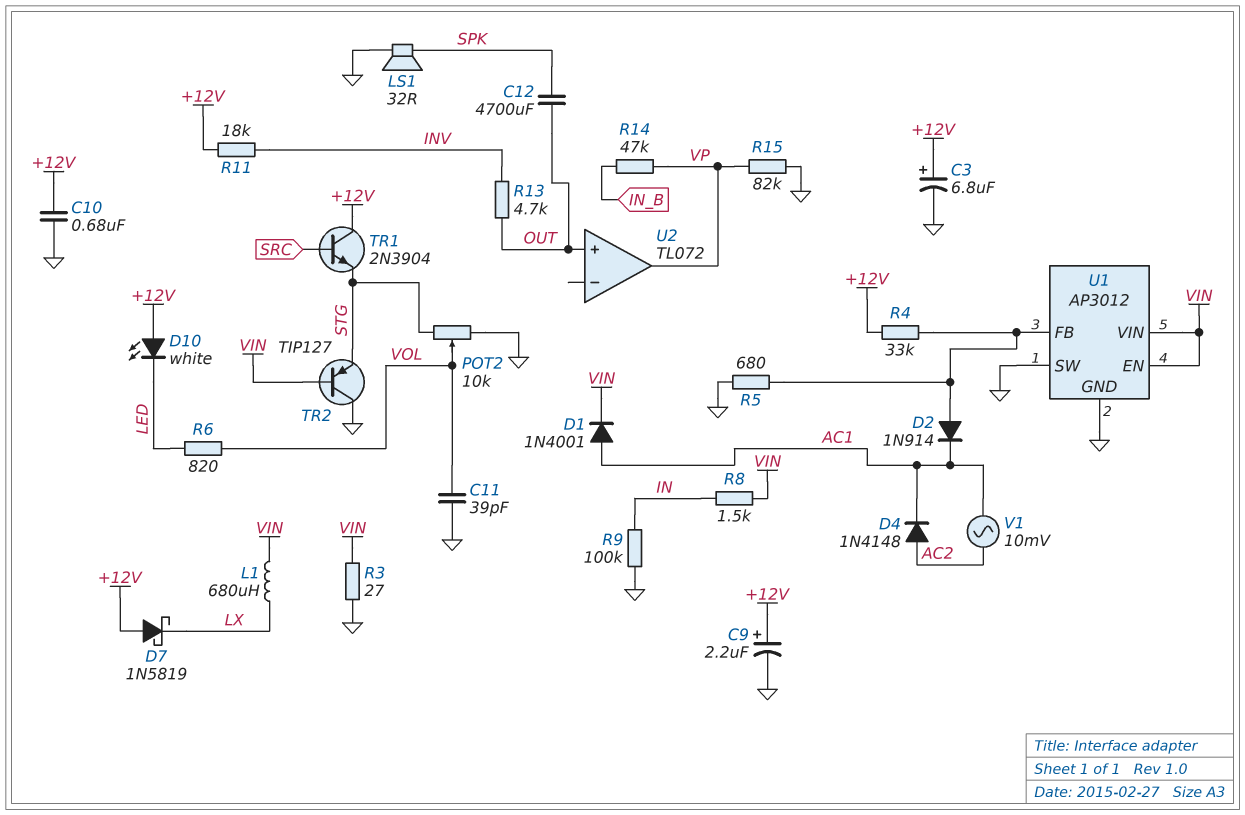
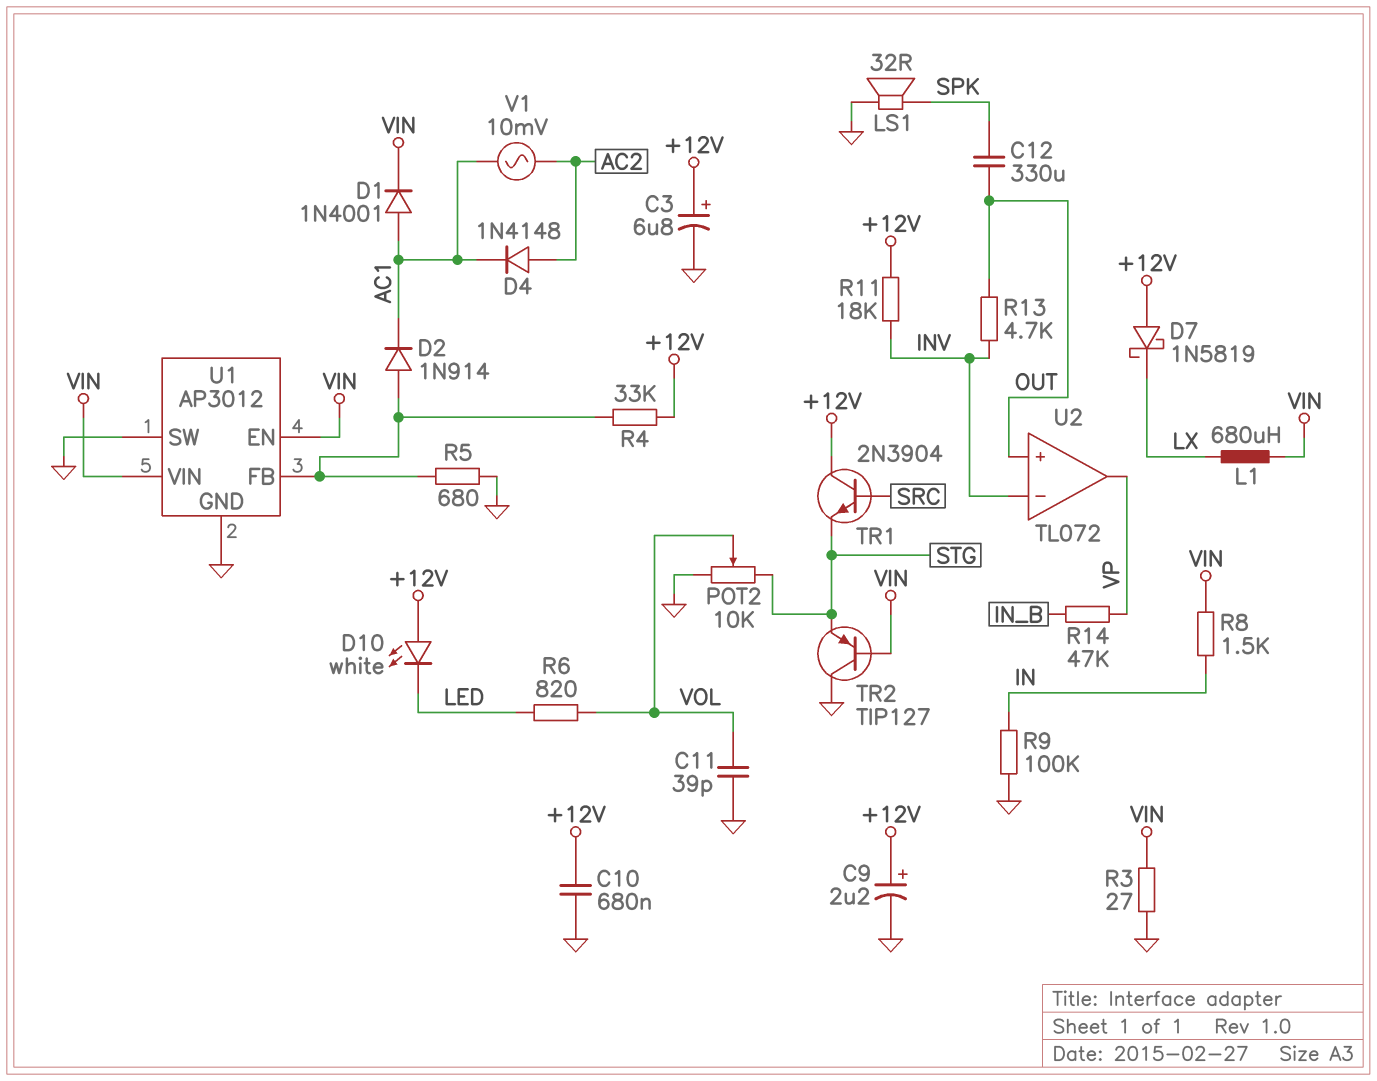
C12: 4700uF (OUT, SPK) -> 330uF (OUT, SPK)
R15: 82k (GND, VP) -> none
U2 pin in-: none -> INV

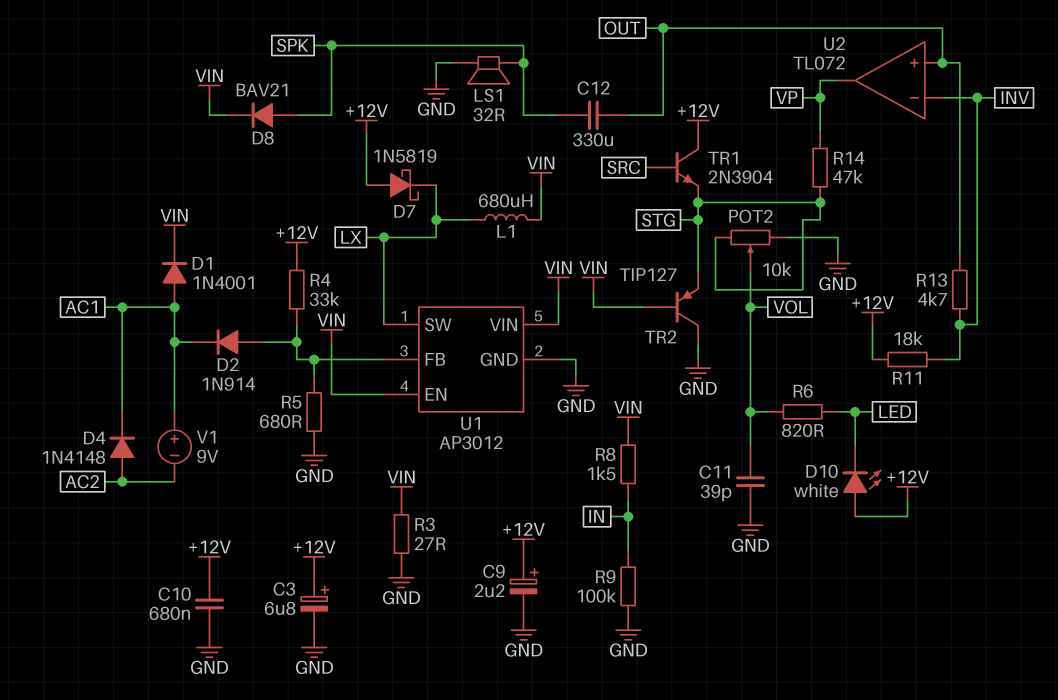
D8: none -> diode BAV21 (A SPK, K VIN)
R14: 47k (IN_B, VP) -> 47k (STG, VP)
U1 pin SW: GND -> LX
V1: AC 10mV (AC1, AC2) -> 9V (plus AC1, minus AC2)

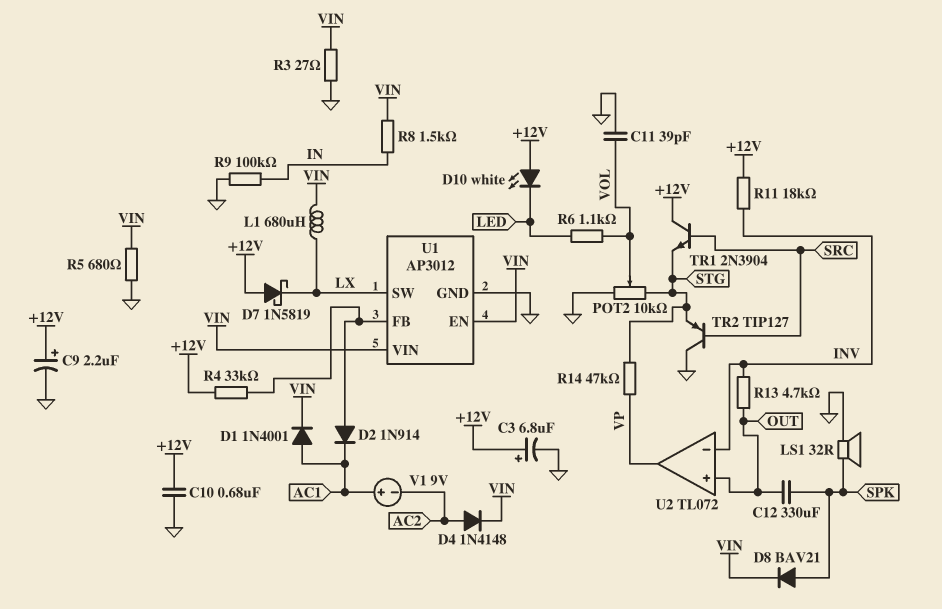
D4: diode 1N4148 (A AC2, K AC1) -> diode 1N4148 (A AC2, K VIN)
R5: 680 (GND, U1/FB) -> 680 (GND, VIN)
R6: 820 (LED, VOL) -> 1.1k (LED, VOL)
TR2: PNP TIP127 (B VIN, C GND, E STG) -> PNP TIP127 (B SRC, C GND, E STG)

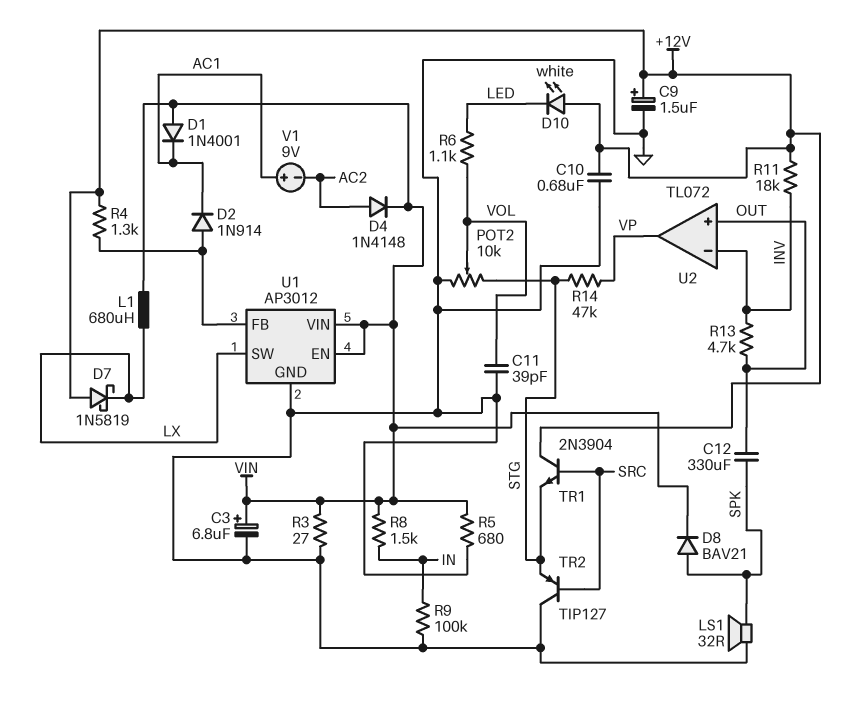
C3: 6.8uF (plus +12V, minus GND) -> 6.8uF (plus VIN, minus GND)
C9: 2.2uF (plus +12V, minus GND) -> 1.5uF (plus +12V, minus GND)
D1: diode 1N4001 (A AC1, K VIN) -> diode 1N4001 (A VIN, K AC1)
R4: 33k (+12V, U1/FB) -> 1.3k (+12V, U1/FB)

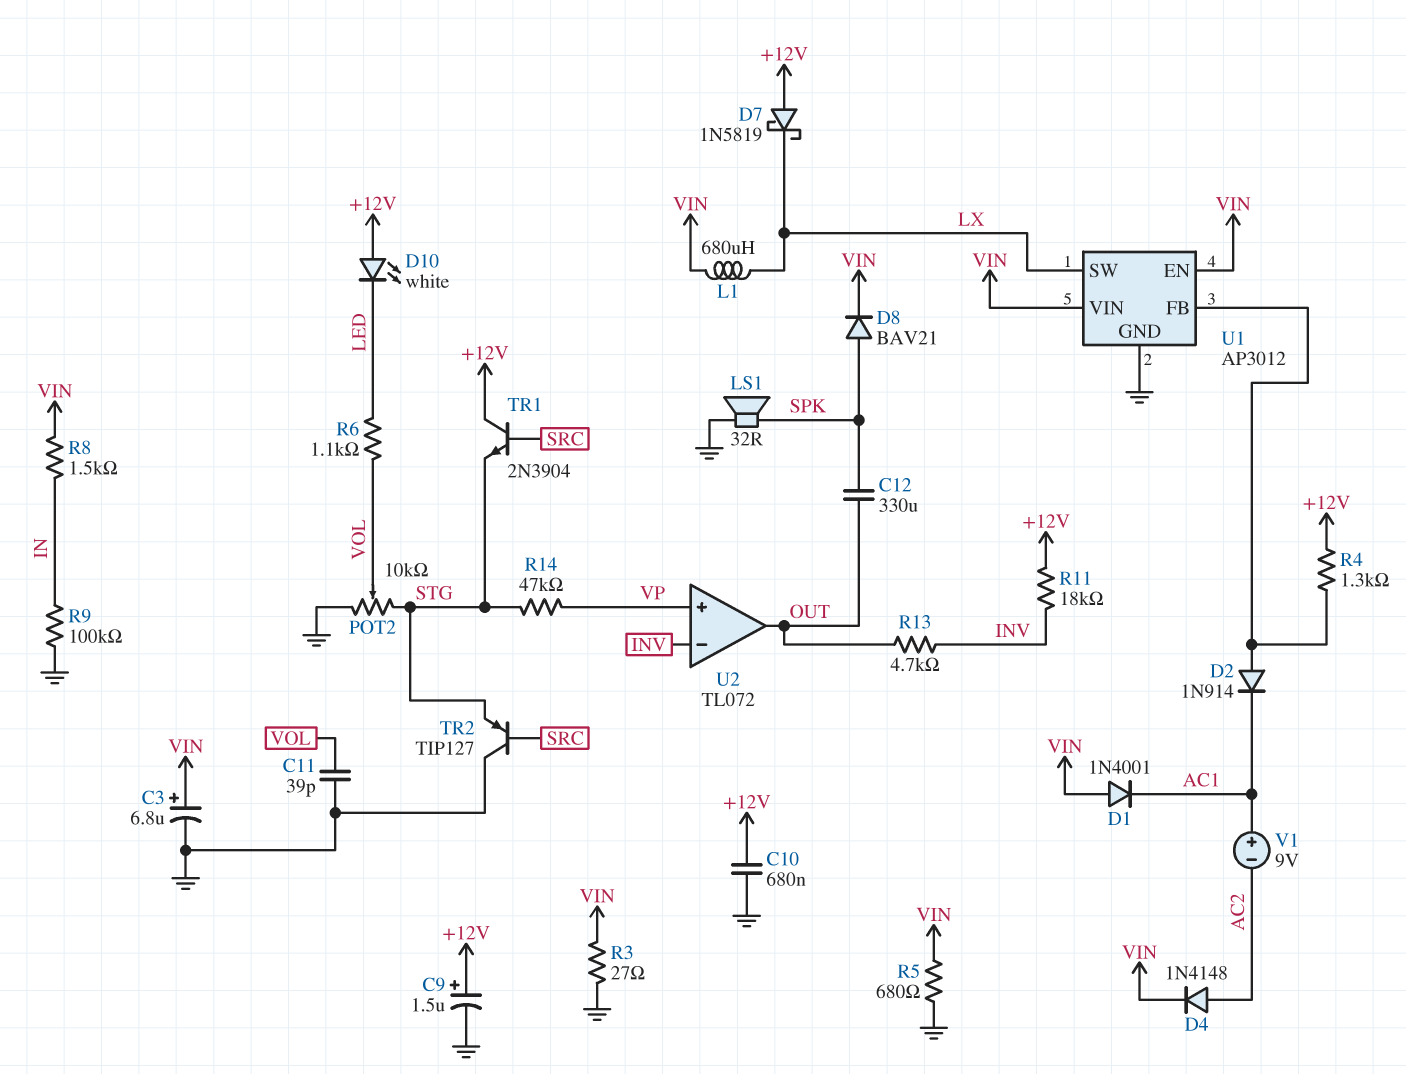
U2 pin in+: OUT -> VP
U2 pin out: VP -> OUT

